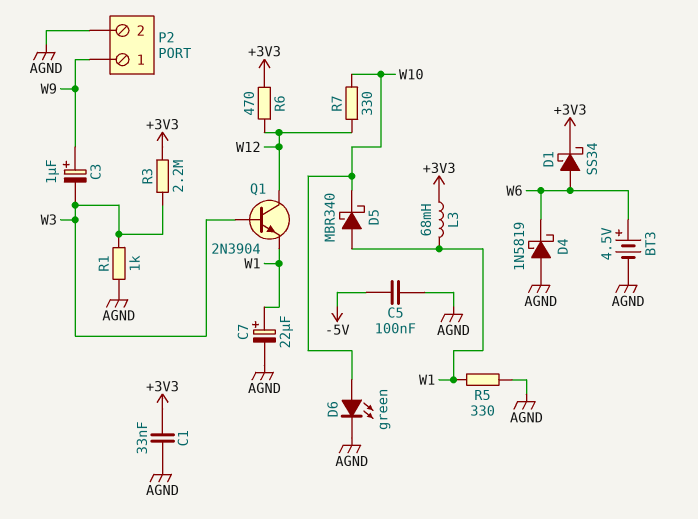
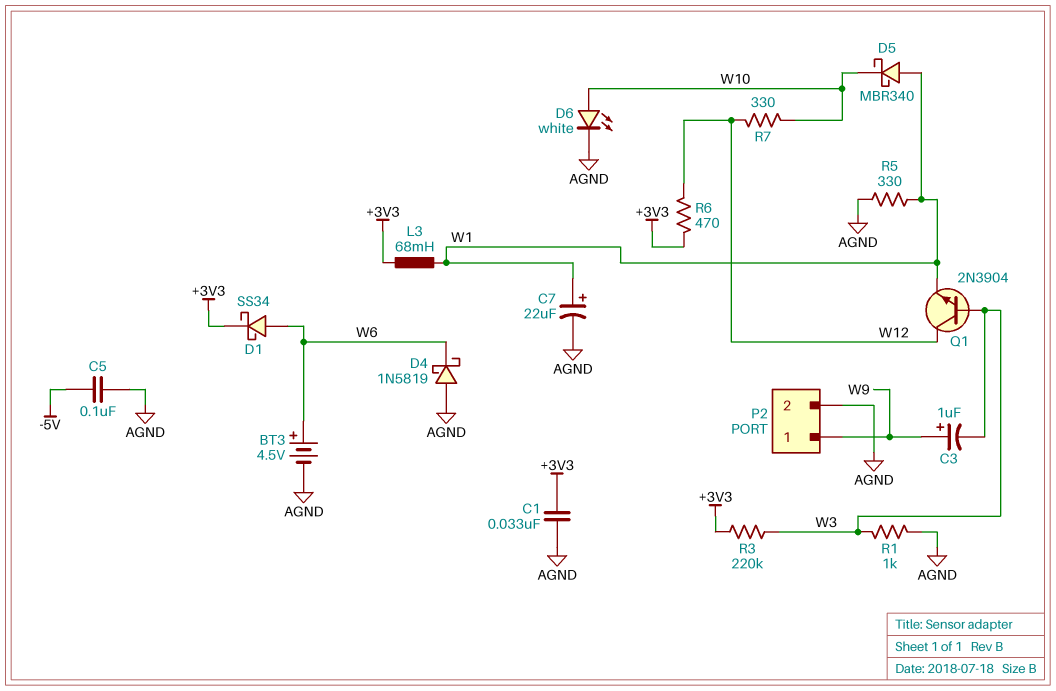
D6: LED green (A W10, K AGND) -> LED white (A W10, K AGND)
R3: 2.2M (+3V3, W3) -> 220k (+3V3, W3)

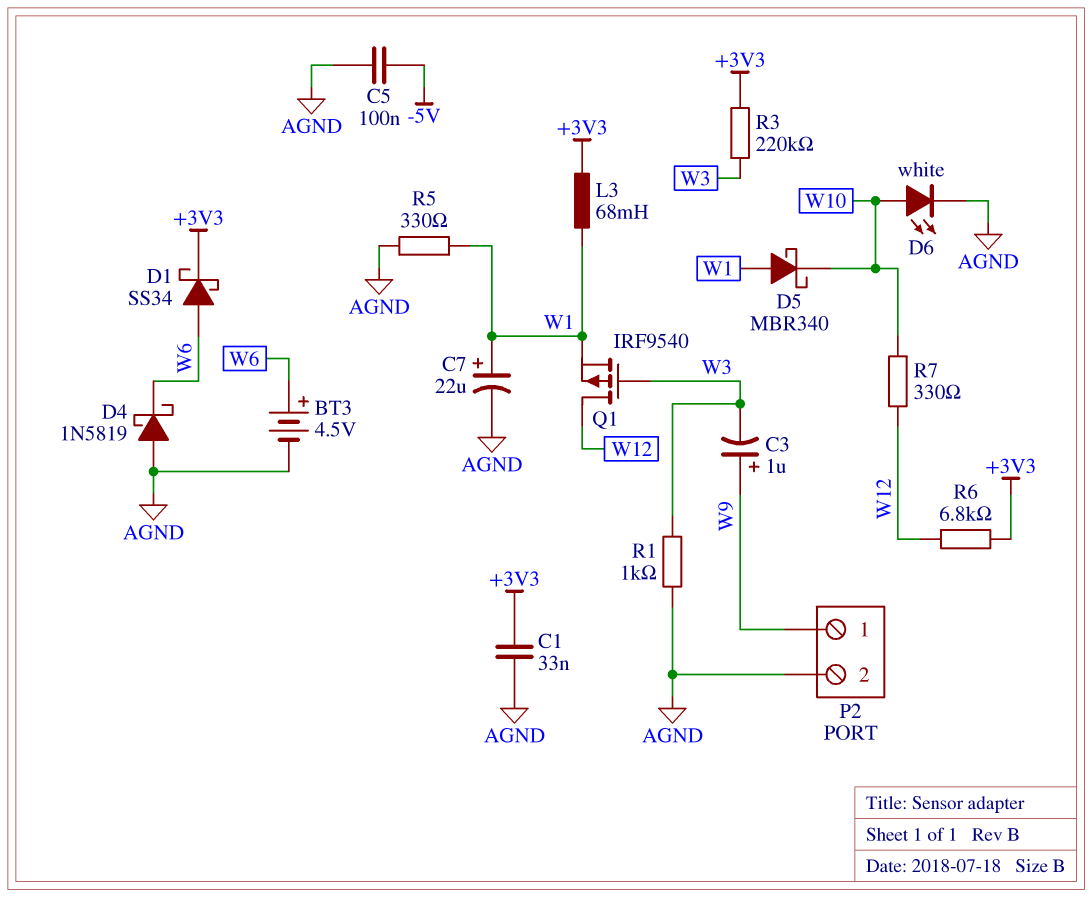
Q1: NPN 2N3904 (B W3, C W12, E W1) -> PMOS IRF9540 (G W3, D W12, S W1)
R6: 470 (+3V3, W12) -> 6.8k (+3V3, W12)

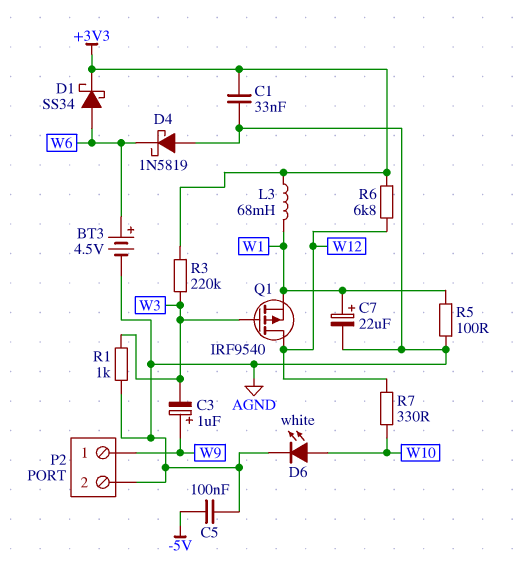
D5: schottky MBR340 (A W1, K W10) -> none
R5: 330 (AGND, W1) -> 100 (AGND, W1)

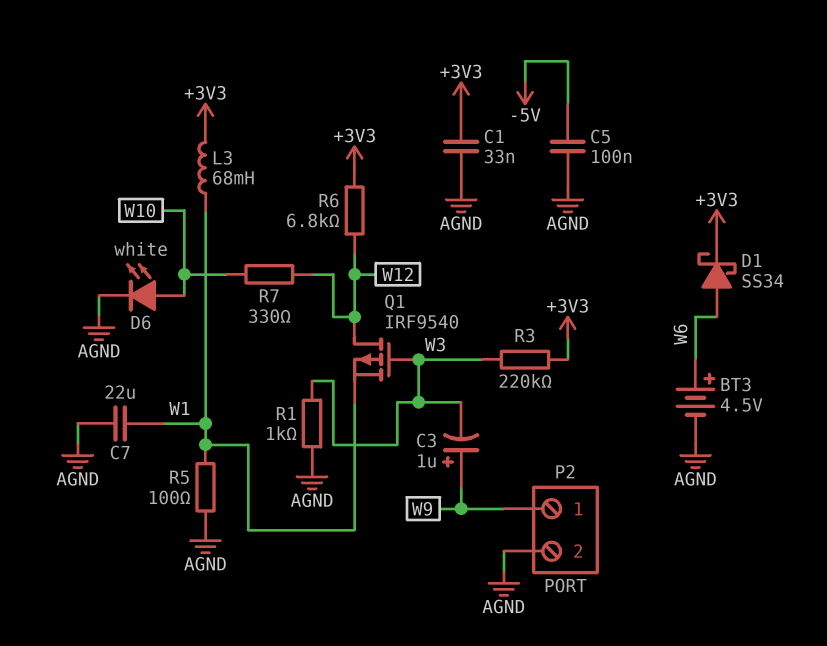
C7: 22uF (plus W1, minus AGND) -> 22uF (AGND, W1)
D4: schottky 1N5819 (A AGND, K W6) -> none

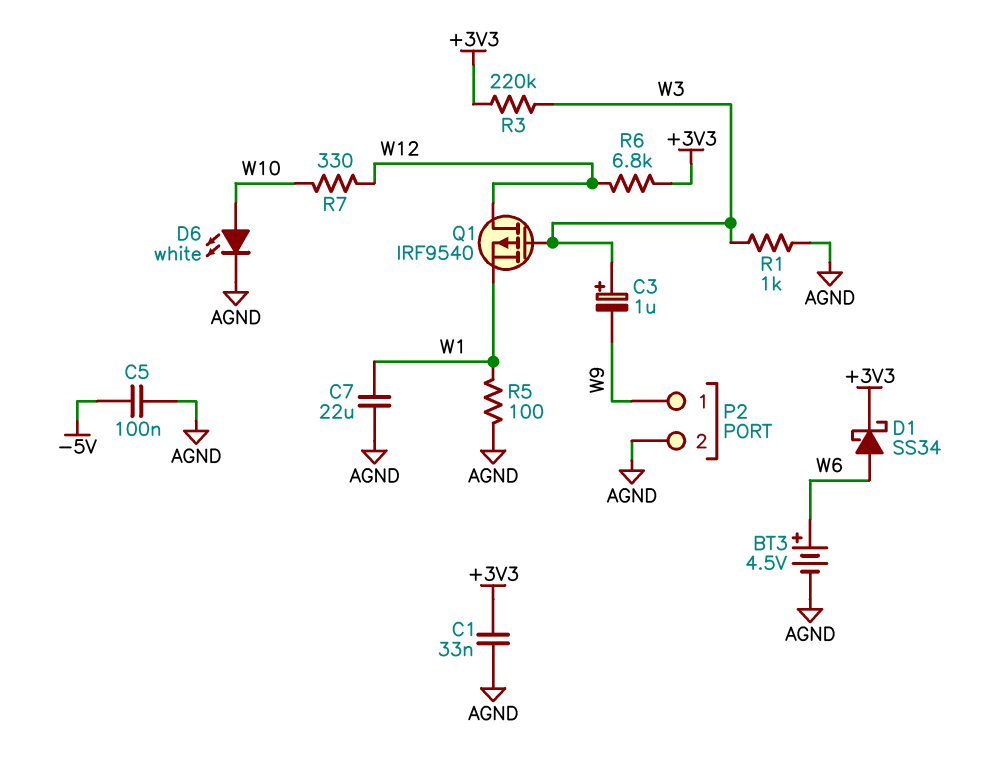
C3: 1uF (plus W9, minus W3) -> 1uF (plus W3, minus W9)
L3: 68mH (+3V3, W1) -> none

